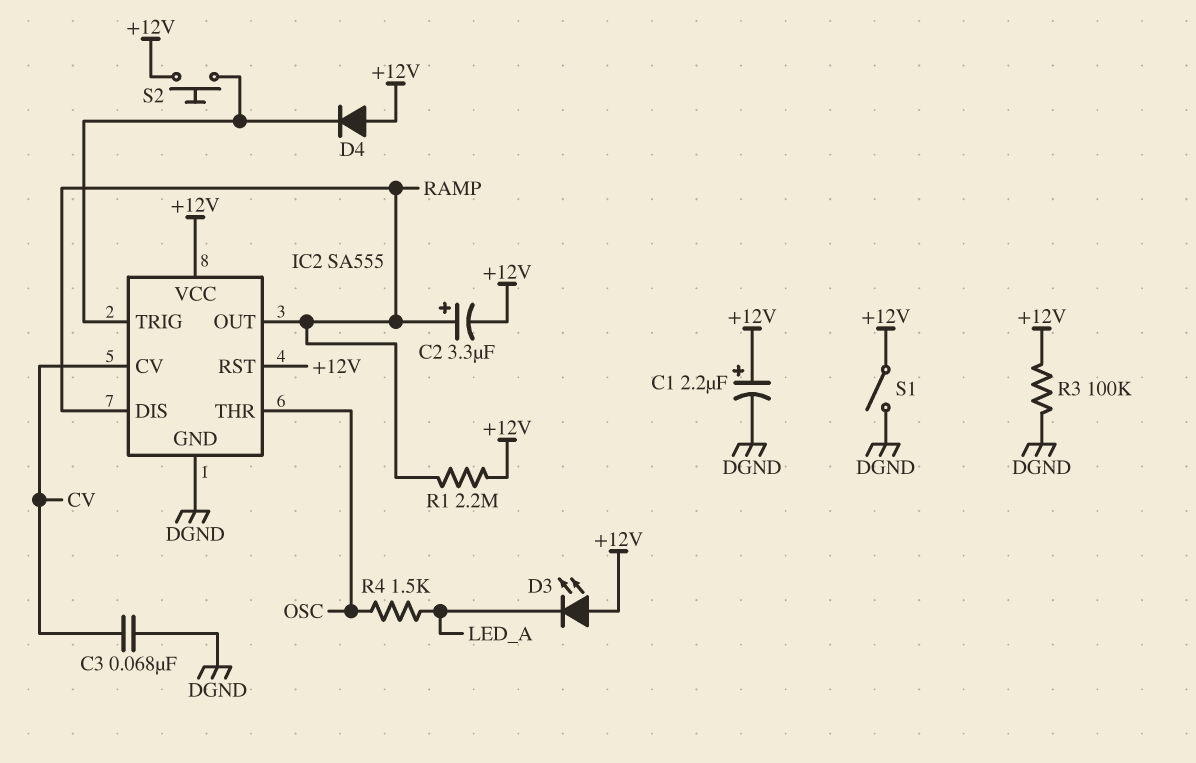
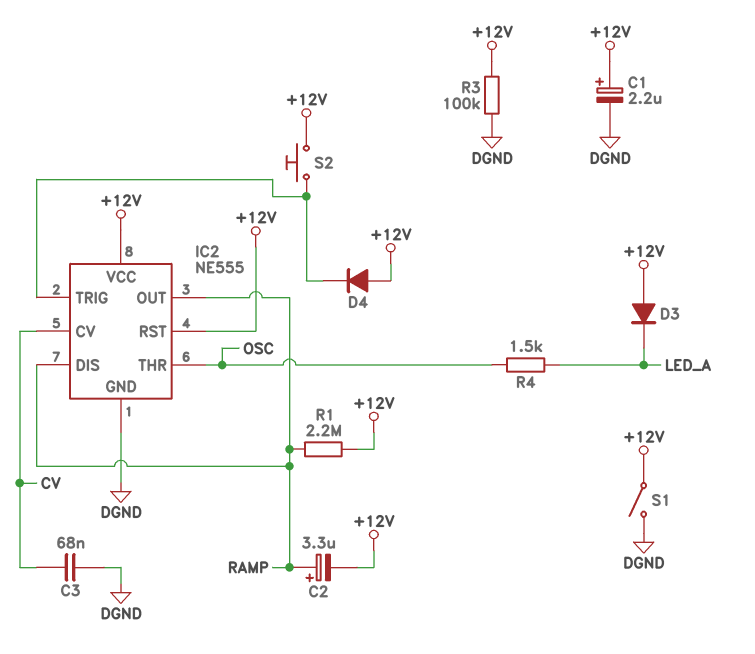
D3: LED (A +12V, K LED_A) -> diode (A +12V, K LED_A)
IC2: SA555 -> NE555

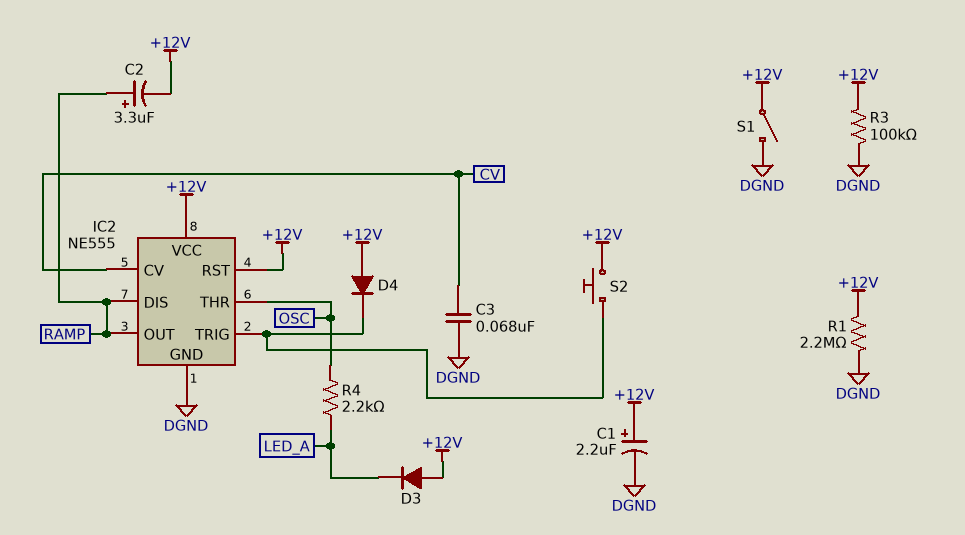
R1: 2.2M (+12V, RAMP) -> 2.2M (+12V, DGND)
R4: 1.5k (LED_A, OSC) -> 2.2k (LED_A, OSC)

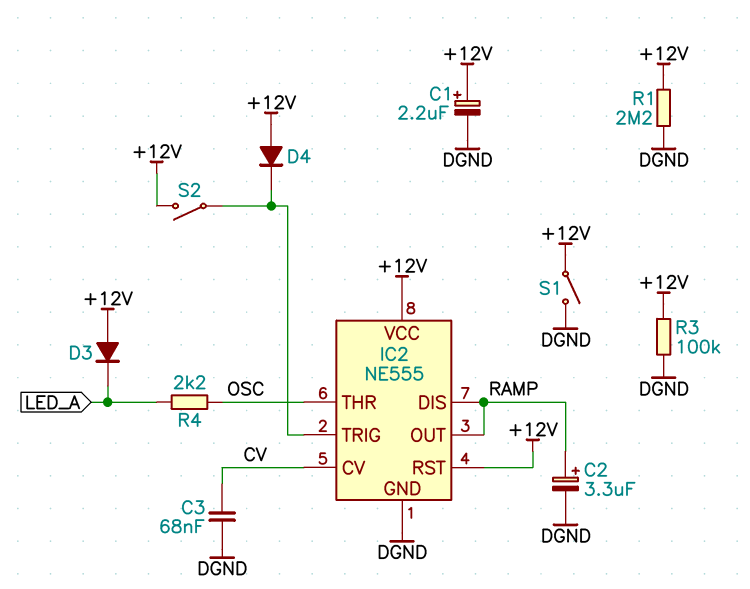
C2: 3.3uF (plus RAMP, minus +12V) -> 3.3uF (plus RAMP, minus DGND)
S2: button (+12V, IC2/TRIG) -> switch (+12V, IC2/TRIG)

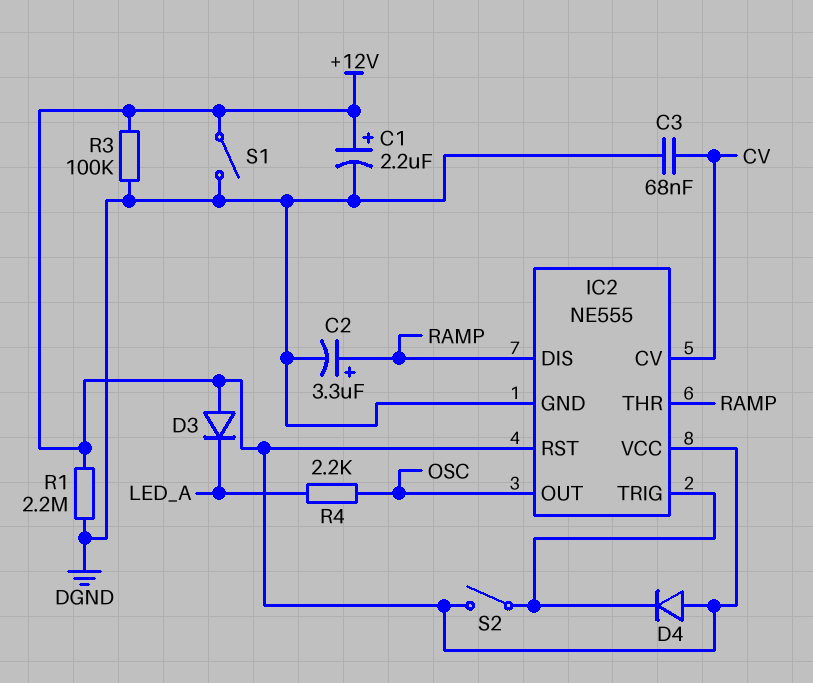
IC2 pin OUT: RAMP -> OSC
IC2 pin THR: OSC -> RAMP

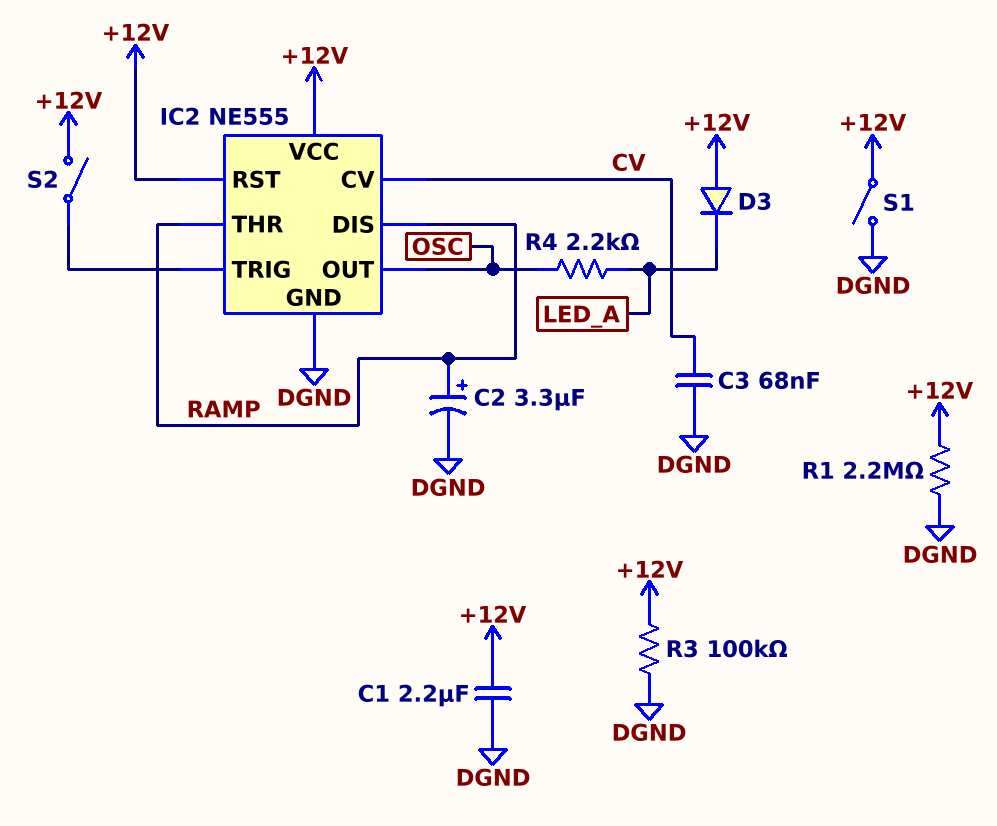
C1: 2.2uF (plus +12V, minus DGND) -> 2.2uF (+12V, DGND)
D4: diode (A +12V, K IC2/TRIG) -> none

